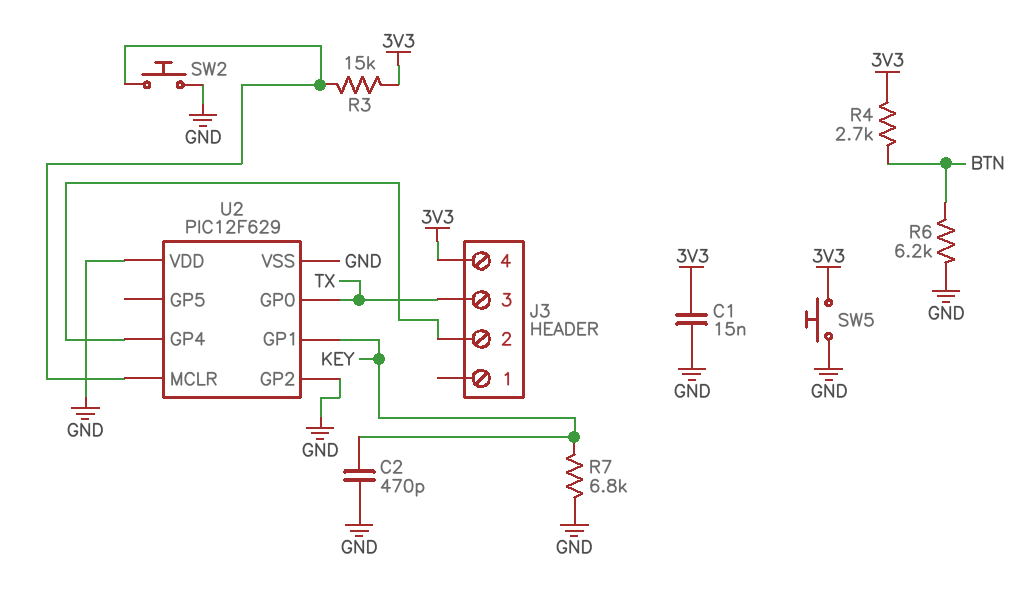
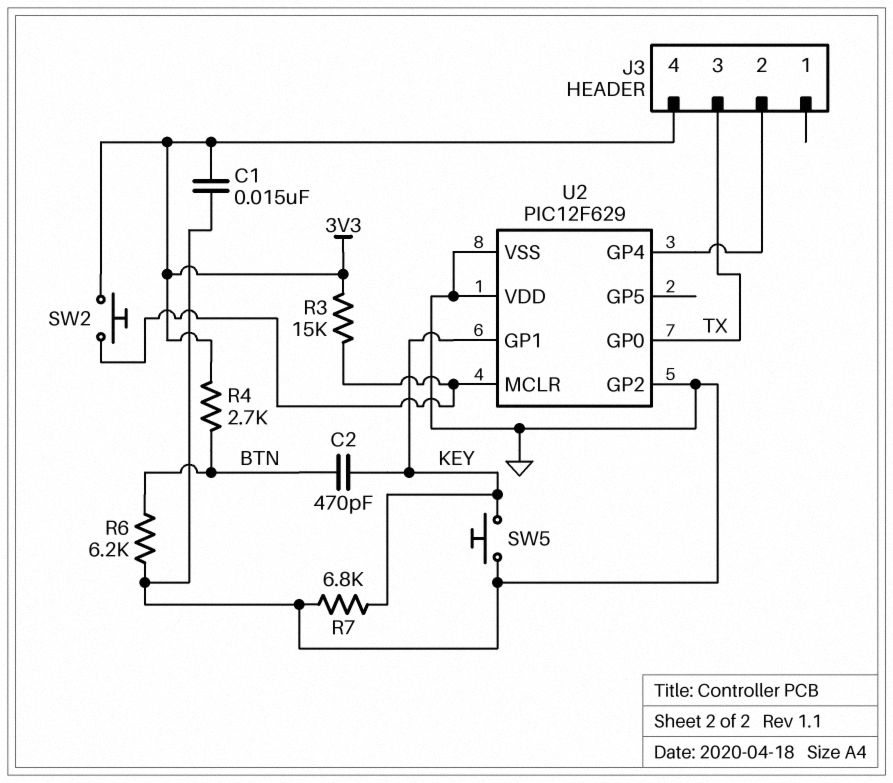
C2: 470pF (GND, KEY) -> 470pF (BTN, KEY)
SW2: button (GND, U2/MCLR) -> button (3V3, U2/MCLR)
SW5: button (3V3, GND) -> button (GND, KEY)

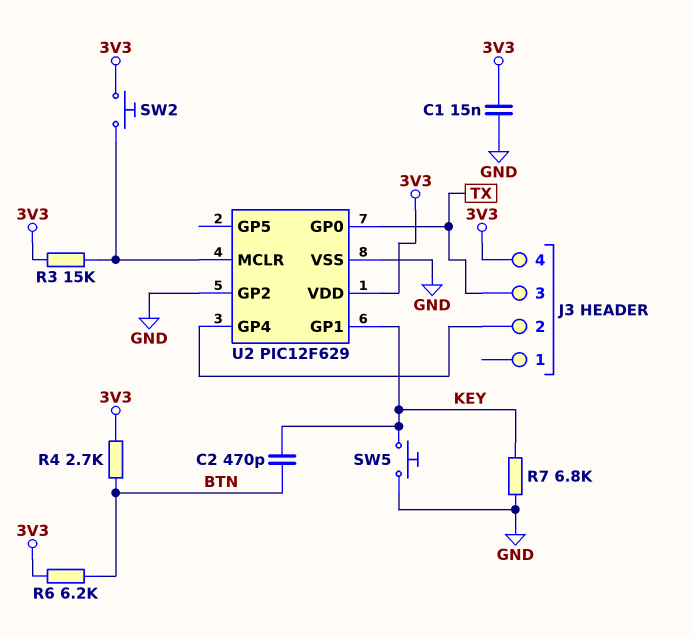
R6: 6.2k (BTN, GND) -> 6.2k (3V3, BTN)
U2 pin VDD: GND -> 3V3

